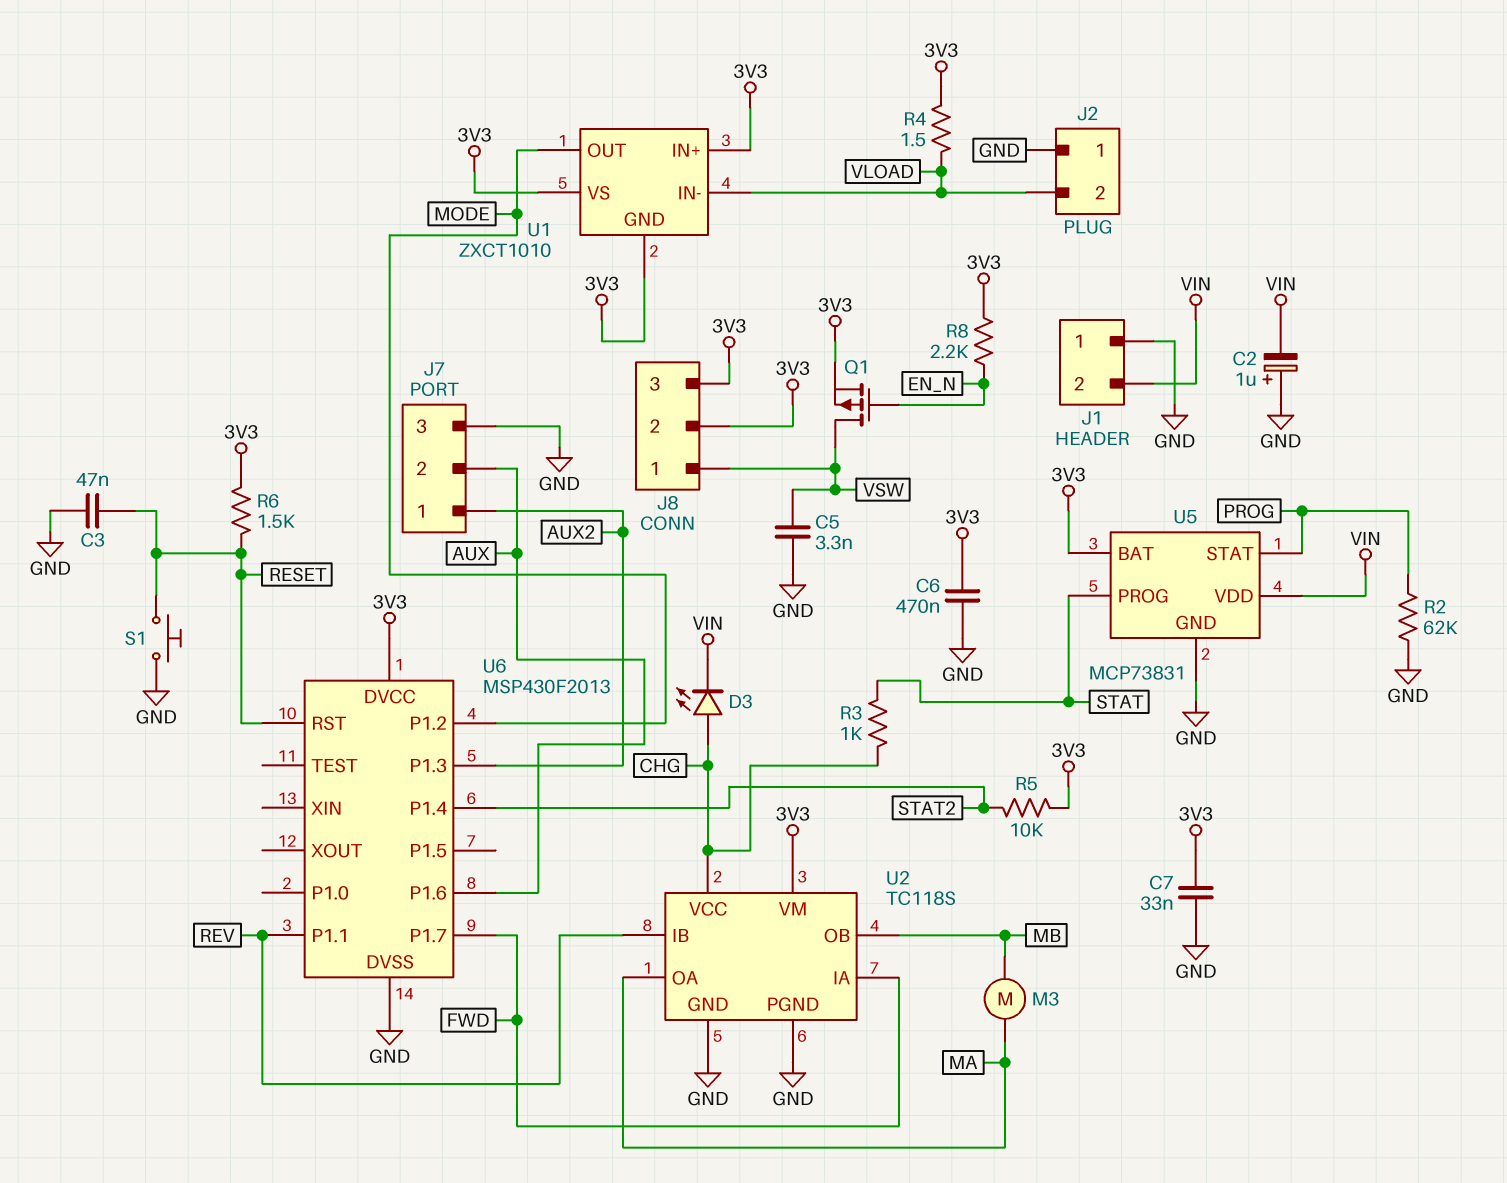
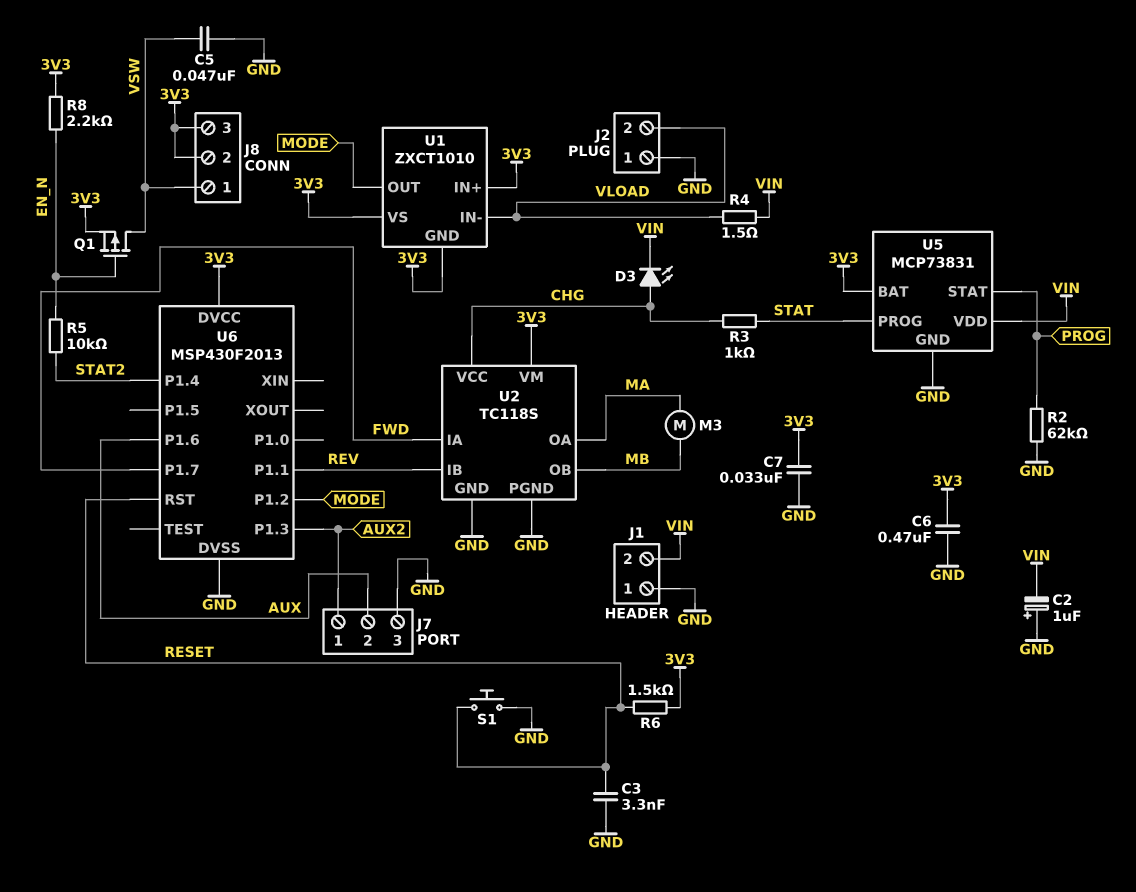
C3: 47nF (GND, RESET) -> 3.3nF (GND, RESET)
C5: 3.3nF (GND, VSW) -> 47nF (GND, VSW)
R4: 1.5 (3V3, VLOAD) -> 1.5 (VIN, VLOAD)
R5: 10k (3V3, STAT2) -> 10k (EN_N, STAT2)

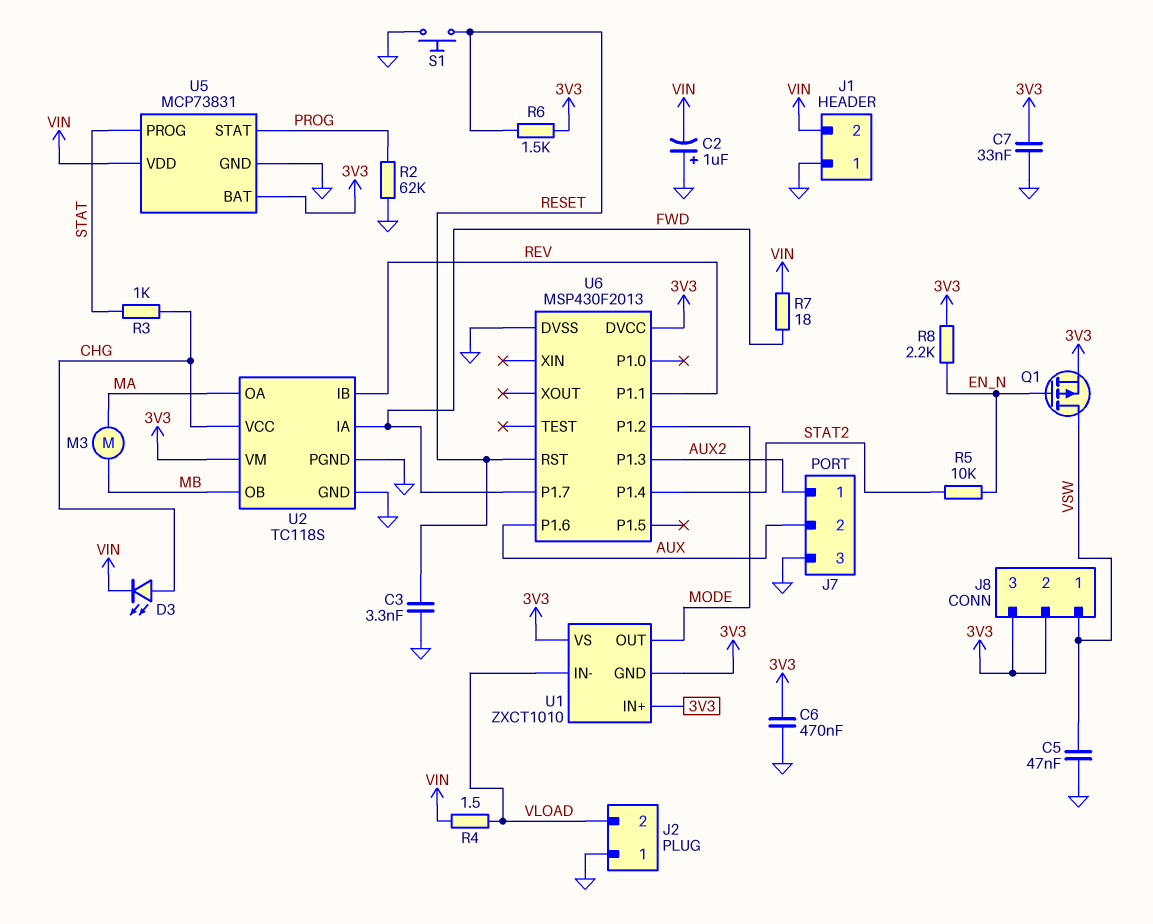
R7: none -> 18 (FWD, VIN)

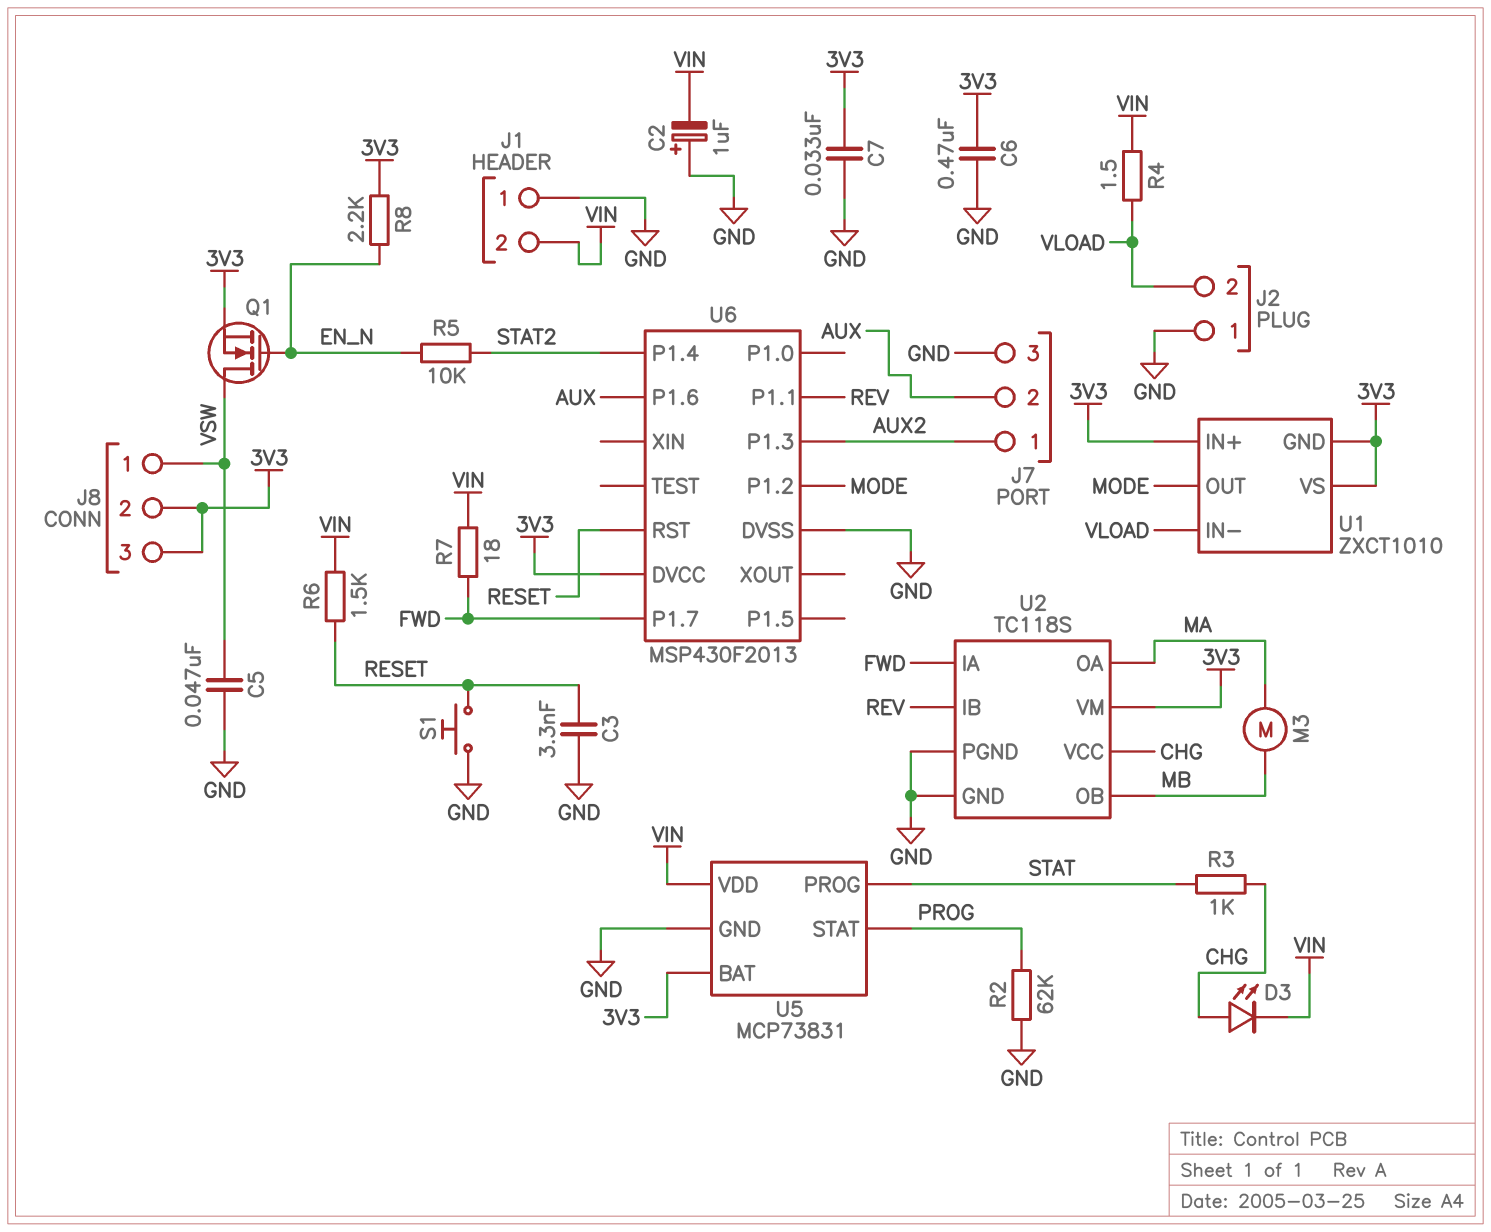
Q1: PMOS (G EN_N, D VSW, S 3V3) -> NMOS (G EN_N, D VSW, S 3V3)
R6: 1.5k (3V3, RESET) -> 1.5k (RESET, VIN)

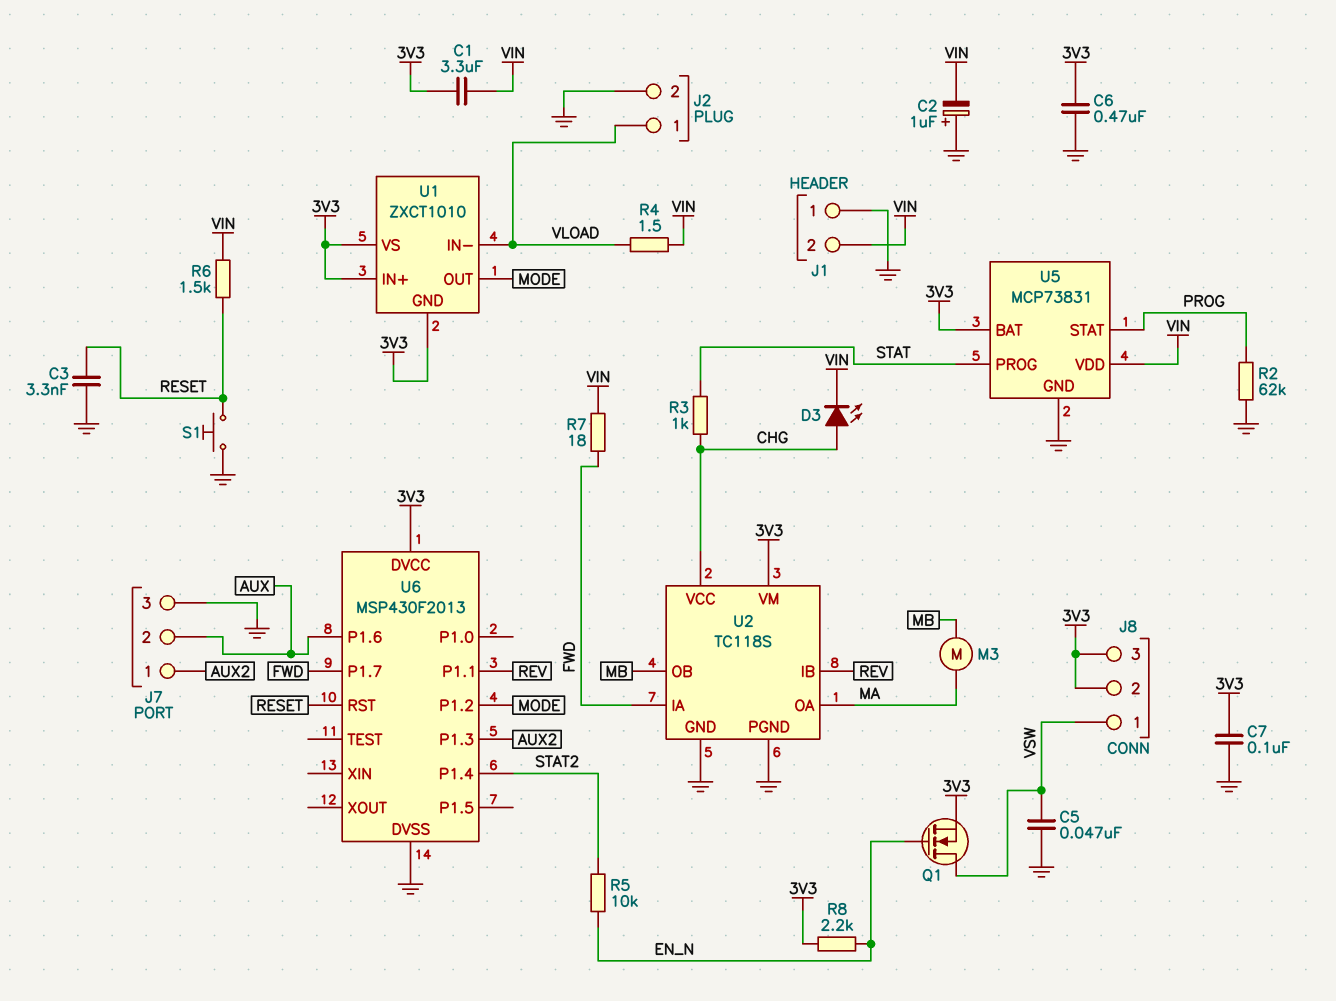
C1: none -> 3.3uF (3V3, VIN)
C7: 33nF (3V3, GND) -> 100nF (3V3, GND)
J2 pin 1: GND -> VLOAD
J2 pin 2: VLOAD -> GND

